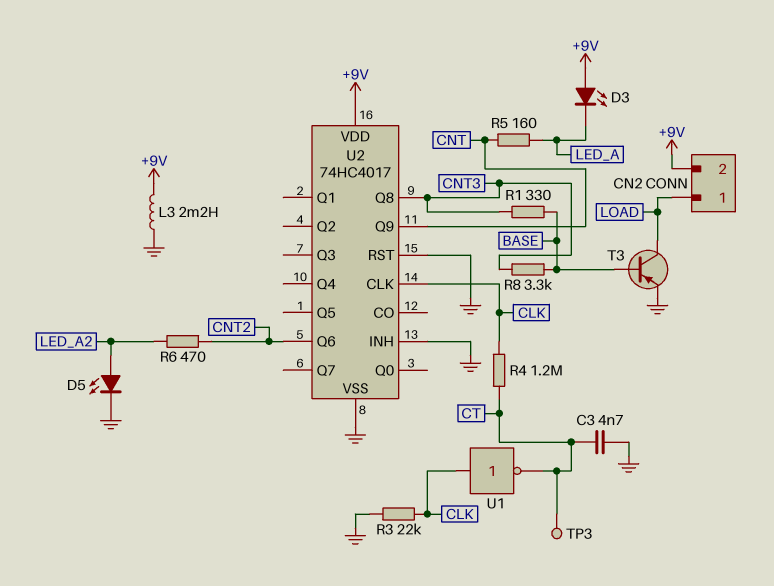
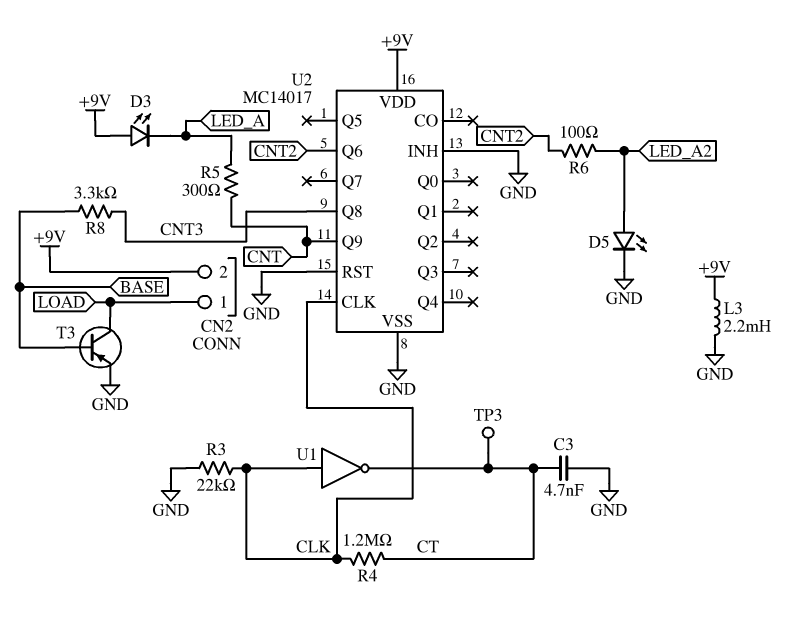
R1: 330 (BASE, CNT3) -> none
R5: 160 (CNT, LED_A) -> 300 (CNT, LED_A)
R6: 470 (CNT2, LED_A2) -> 100 (CNT2, LED_A2)
U2: 74HC4017 -> MC14017

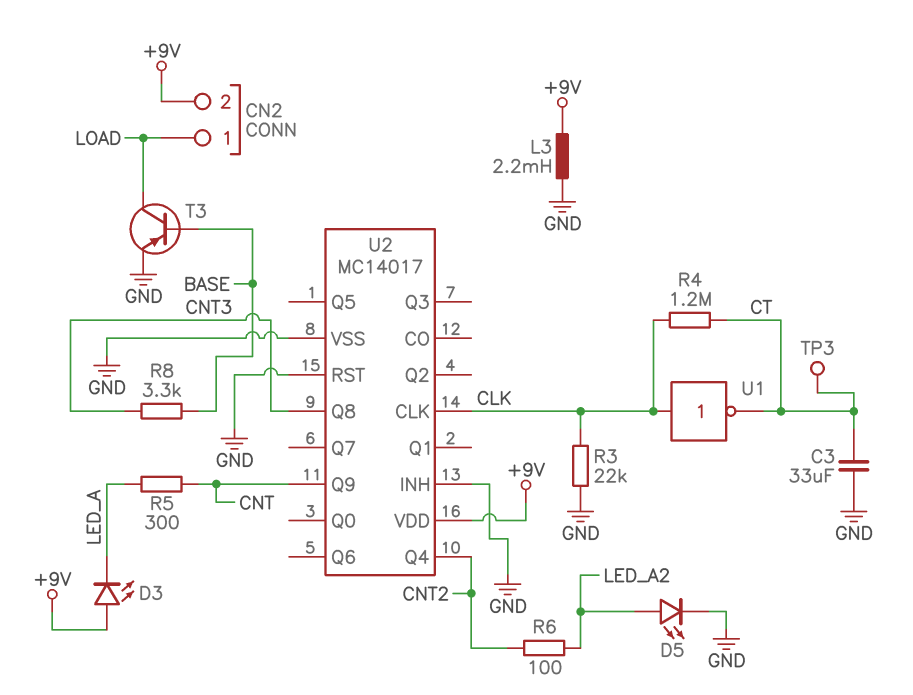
C3: 4.7nF (CT, GND) -> 33uF (CT, GND)
U2 pin Q4: none -> CNT2
U2 pin Q6: CNT2 -> none

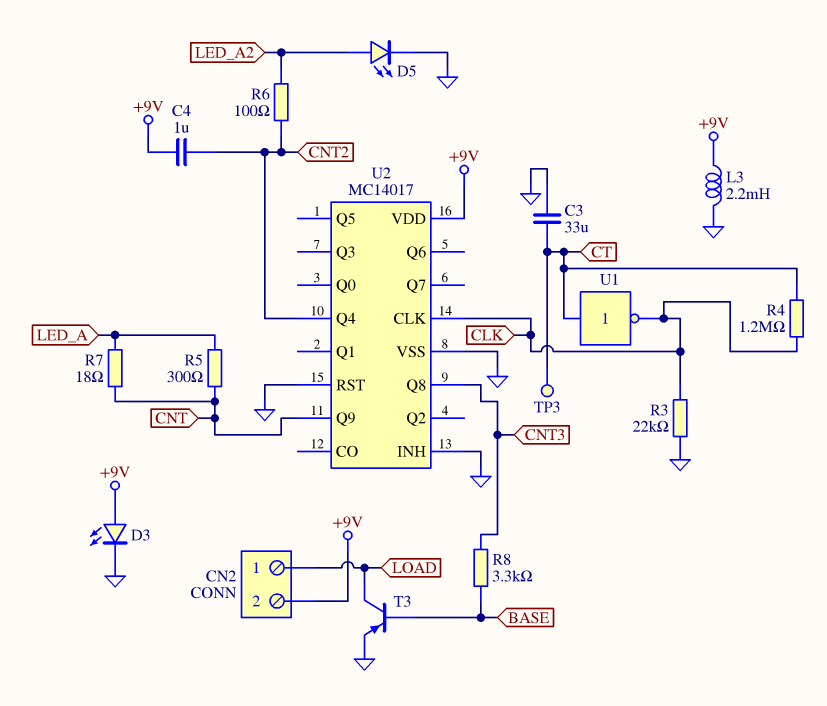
C4: none -> 1uF (+9V, CNT2)
D3: LED (A +9V, K LED_A) -> LED (A +9V, K GND)
R7: none -> 18 (CNT, LED_A)
U1: NOT (in CLK, out CT) -> NOT (in CT, out CLK)

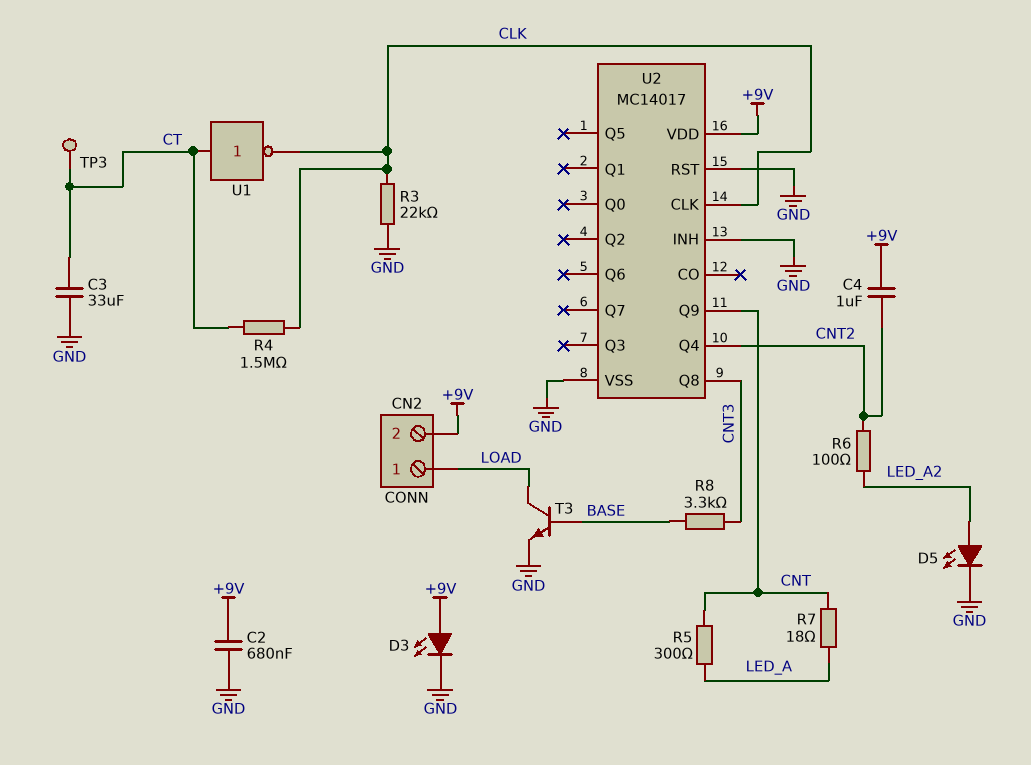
C2: none -> 680nF (+9V, GND)
L3: 2.2mH (+9V, GND) -> none
R4: 1.2M (CLK, CT) -> 1.5M (CLK, CT)
T3: PNP (B BASE, C LOAD, E GND) -> NPN (B BASE, C LOAD, E GND)

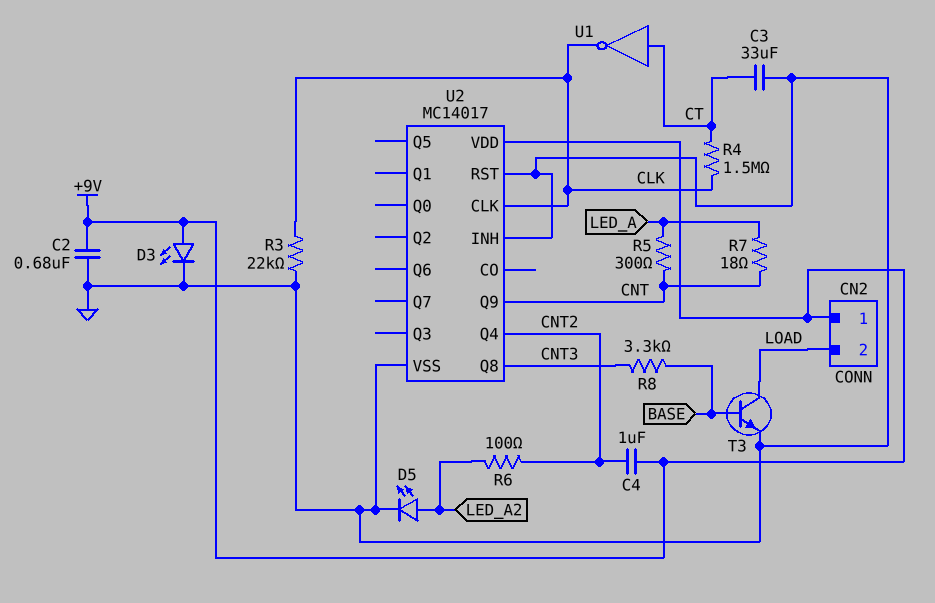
CN2 pin 1: LOAD -> +9V
CN2 pin 2: +9V -> LOAD
TP3: test point (CT) -> none

